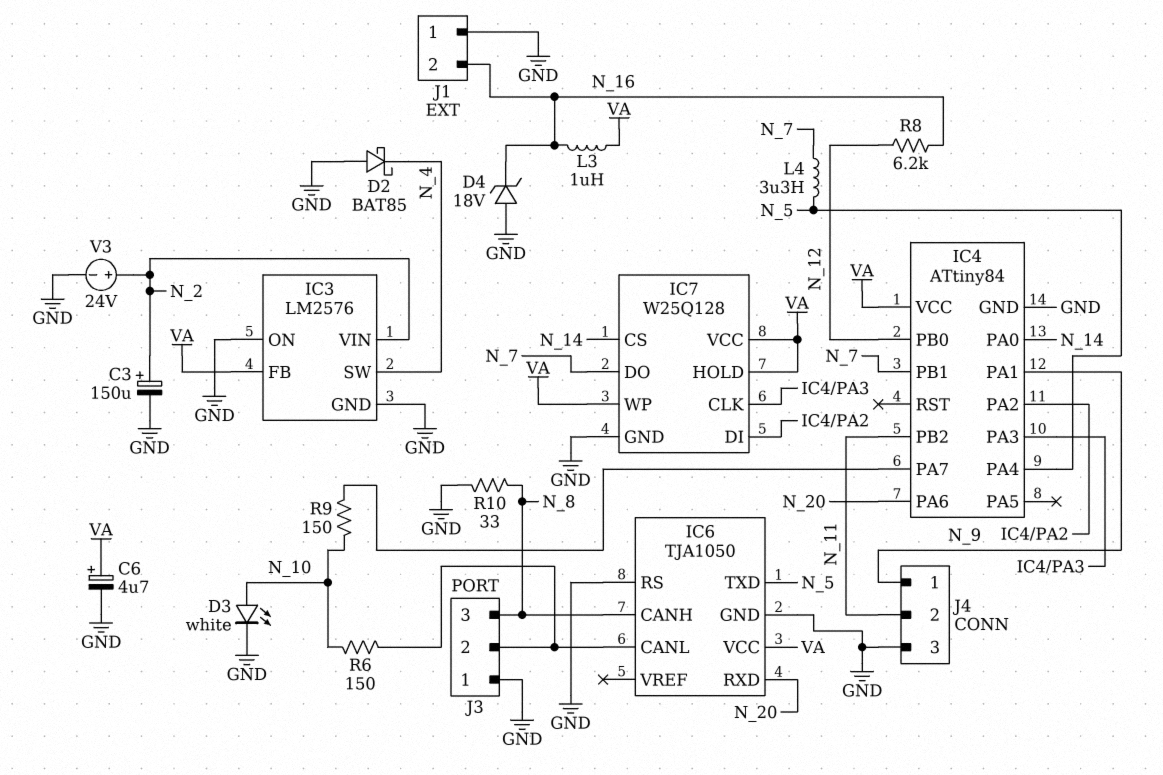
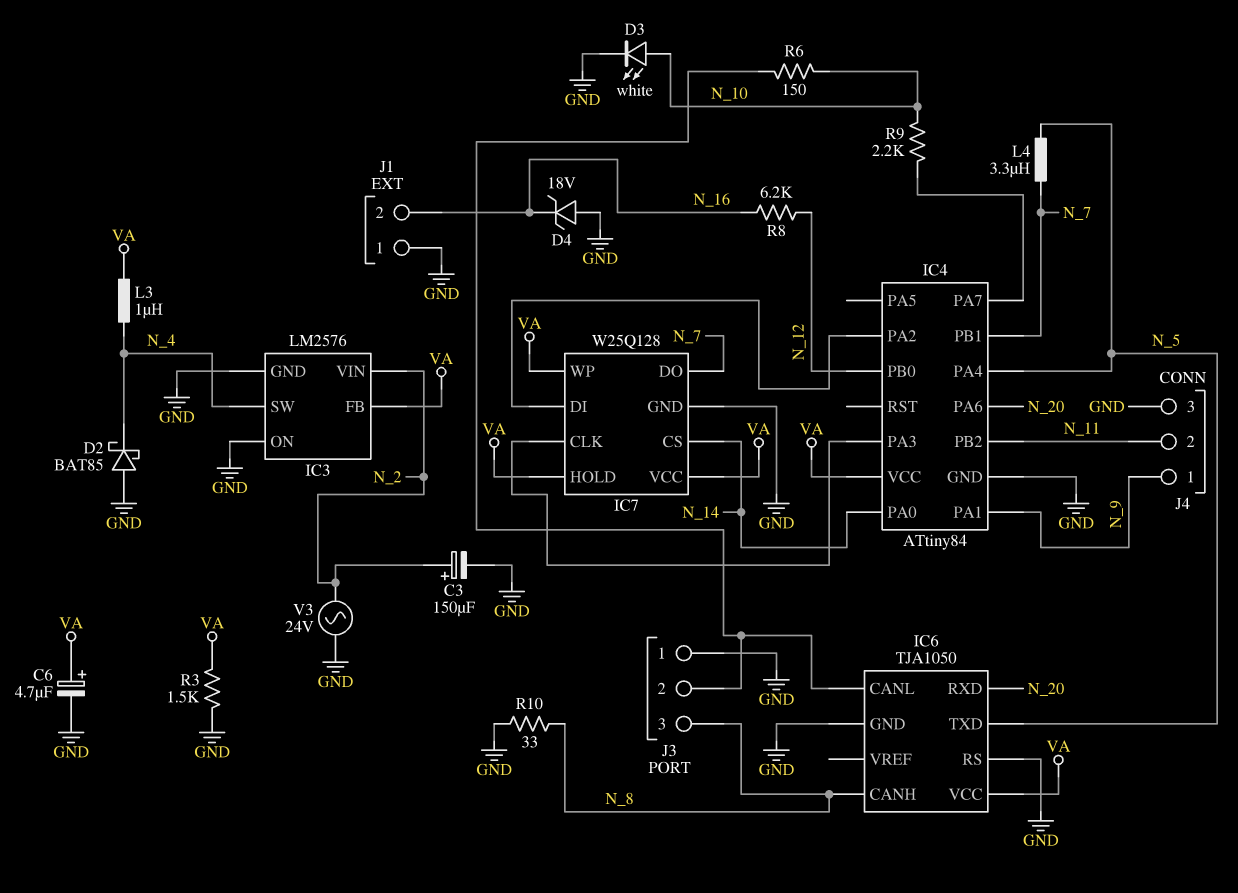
L3: 1uH (N_16, VA) -> 1uH (N_4, VA)
R3: none -> 1.5k (GND, VA)
R9: 150 (IC4/PA7, N_10) -> 2.2k (IC4/PA7, N_10)
V3: 24V (plus N_2, minus GND) -> AC 24V (GND, N_2)

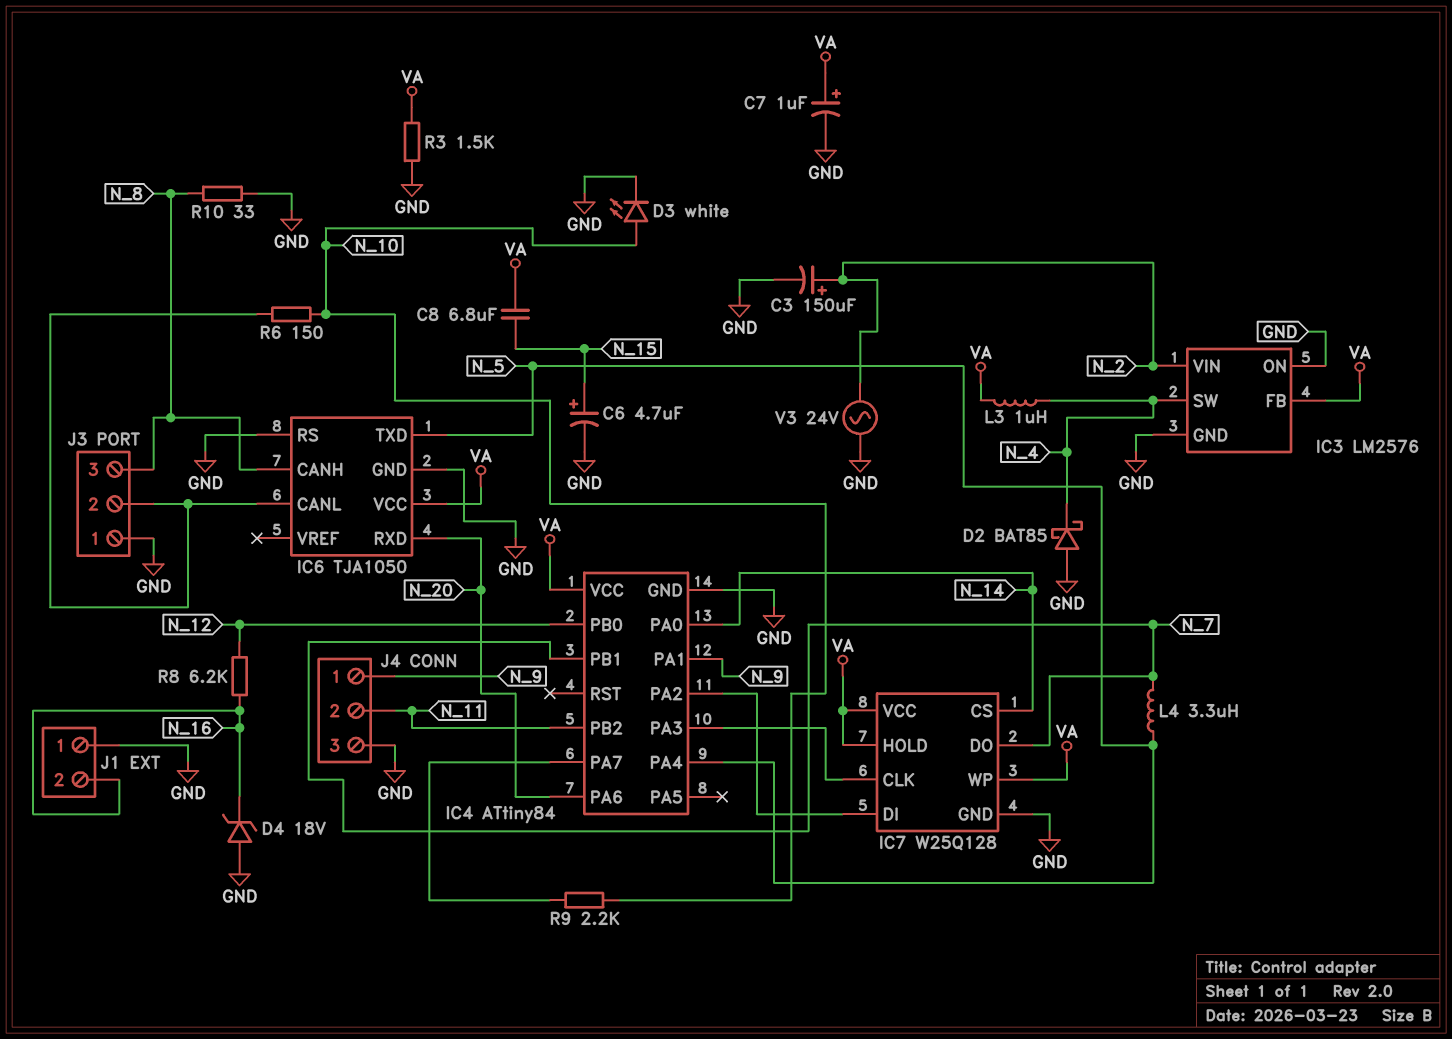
C6: 4.7uF (plus VA, minus GND) -> 4.7uF (plus N_15, minus GND)
C7: none -> 1uF (plus VA, minus GND)
C8: none -> 6.8uF (N_15, VA)

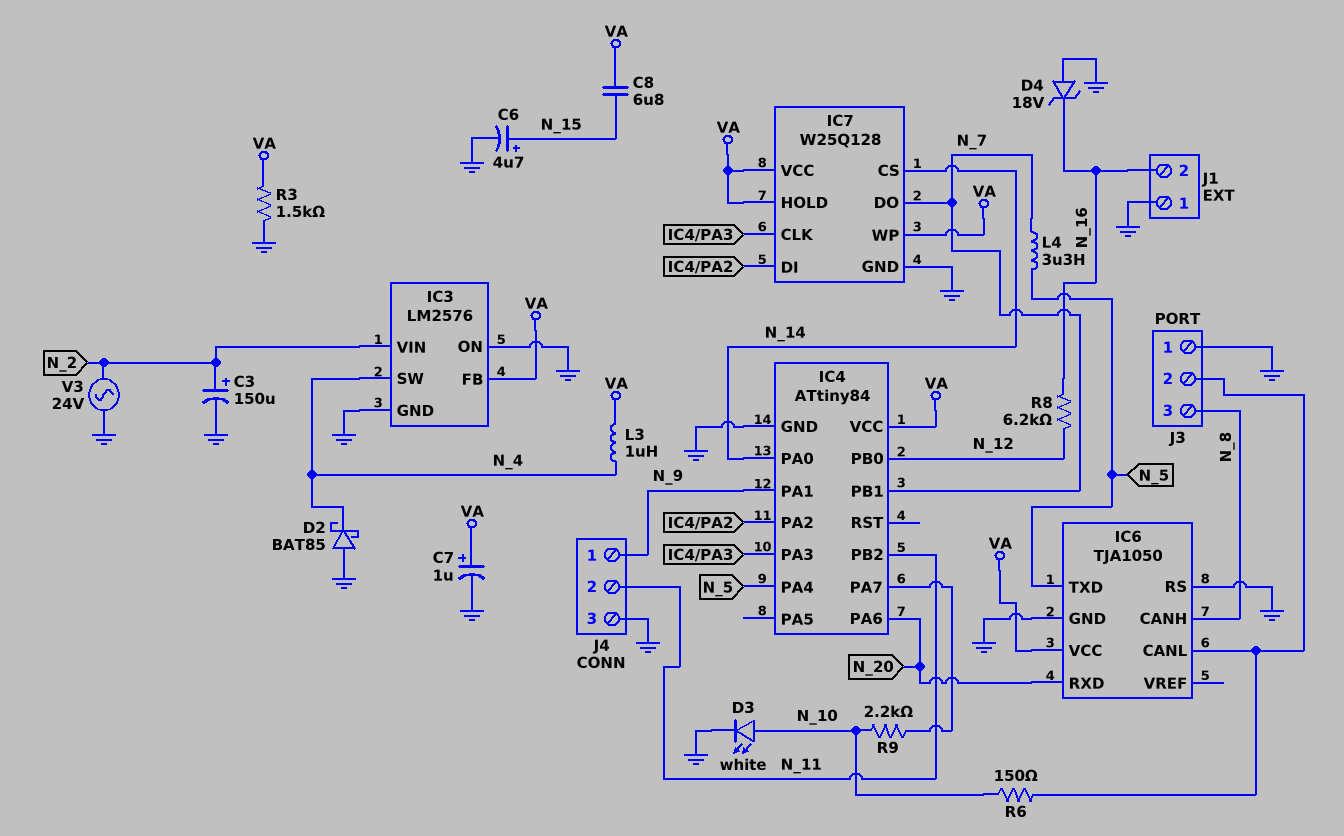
R10: 33 (GND, N_8) -> none

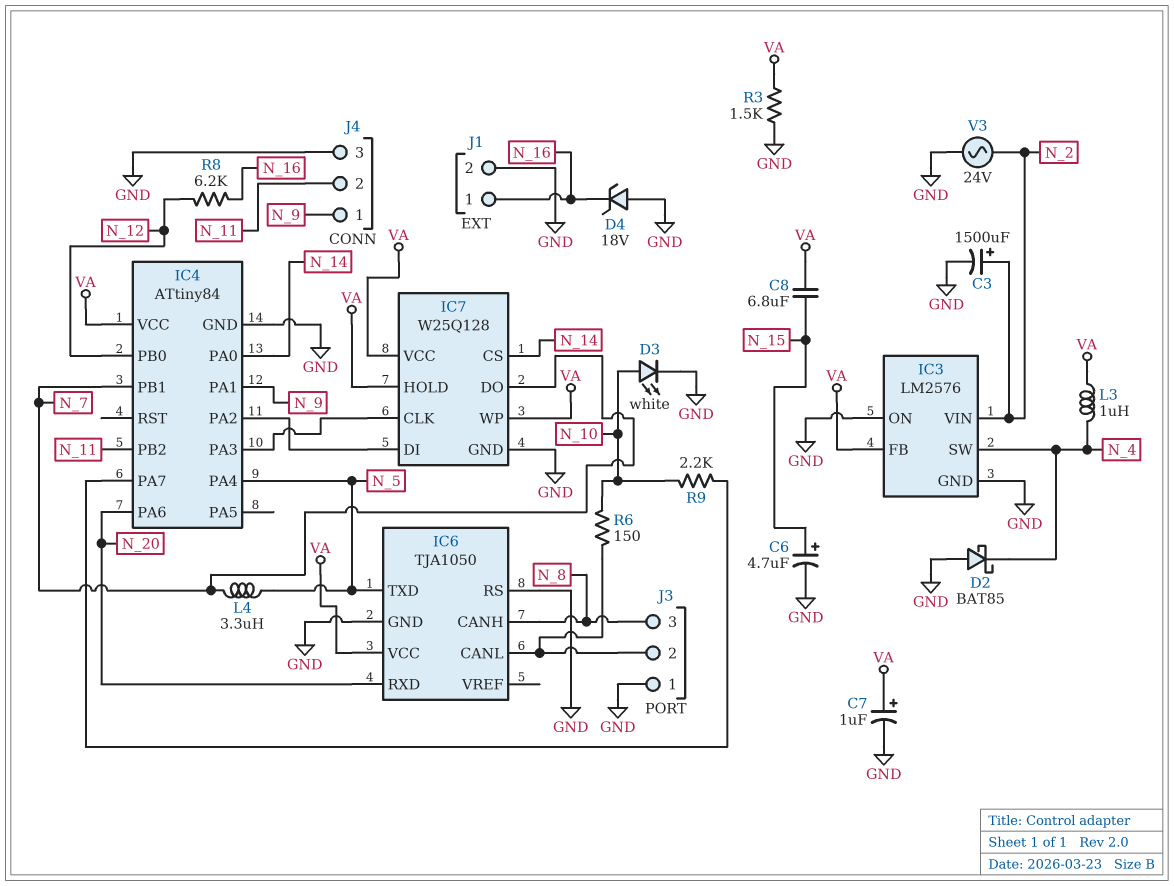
C3: 150uF (plus N_2, minus GND) -> 1500uF (plus N_2, minus GND)
J1 pin 1: GND -> N_16
J1 pin 2: N_16 -> GND

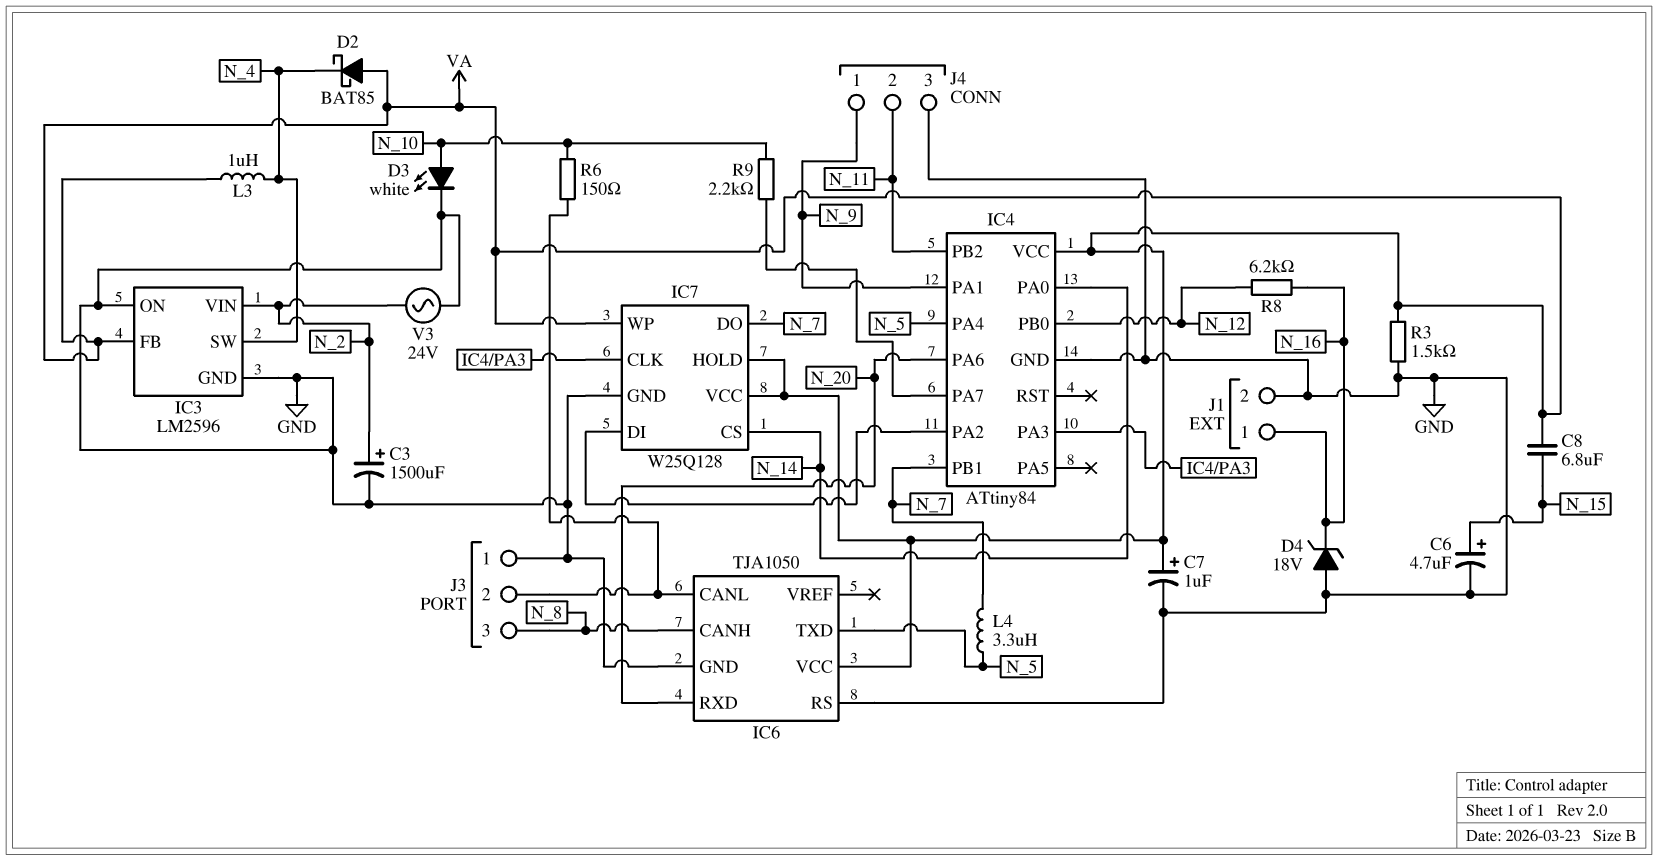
D2: schottky BAT85 (A GND, K N_4) -> schottky BAT85 (A VA, K N_4)
IC3: LM2576 -> LM2596

